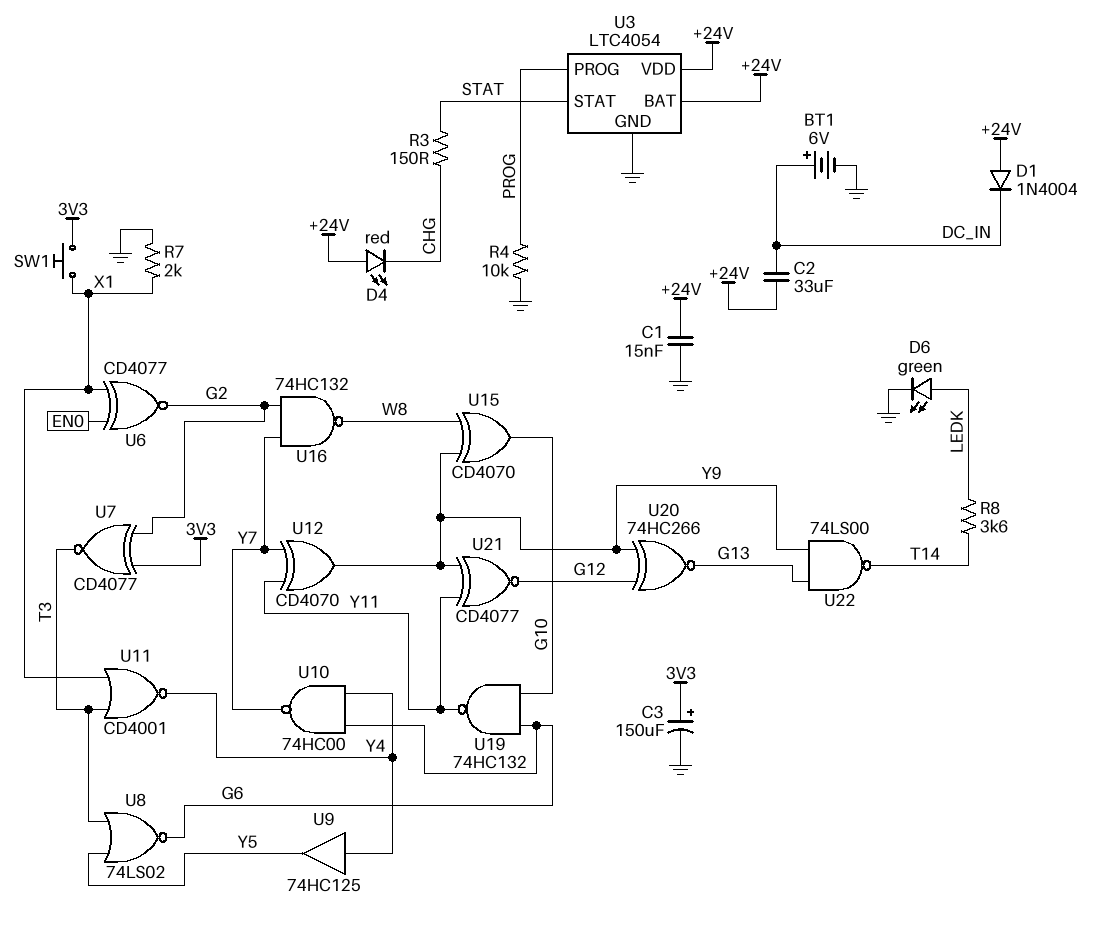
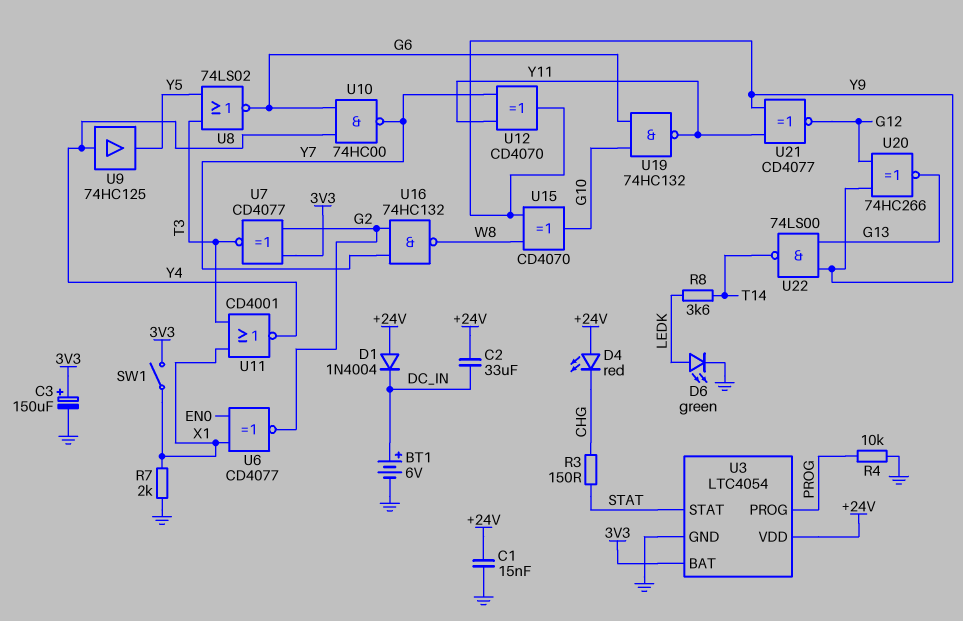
SW1: button (3V3, X1) -> switch (3V3, X1)
U3 pin BAT: +24V -> 3V3

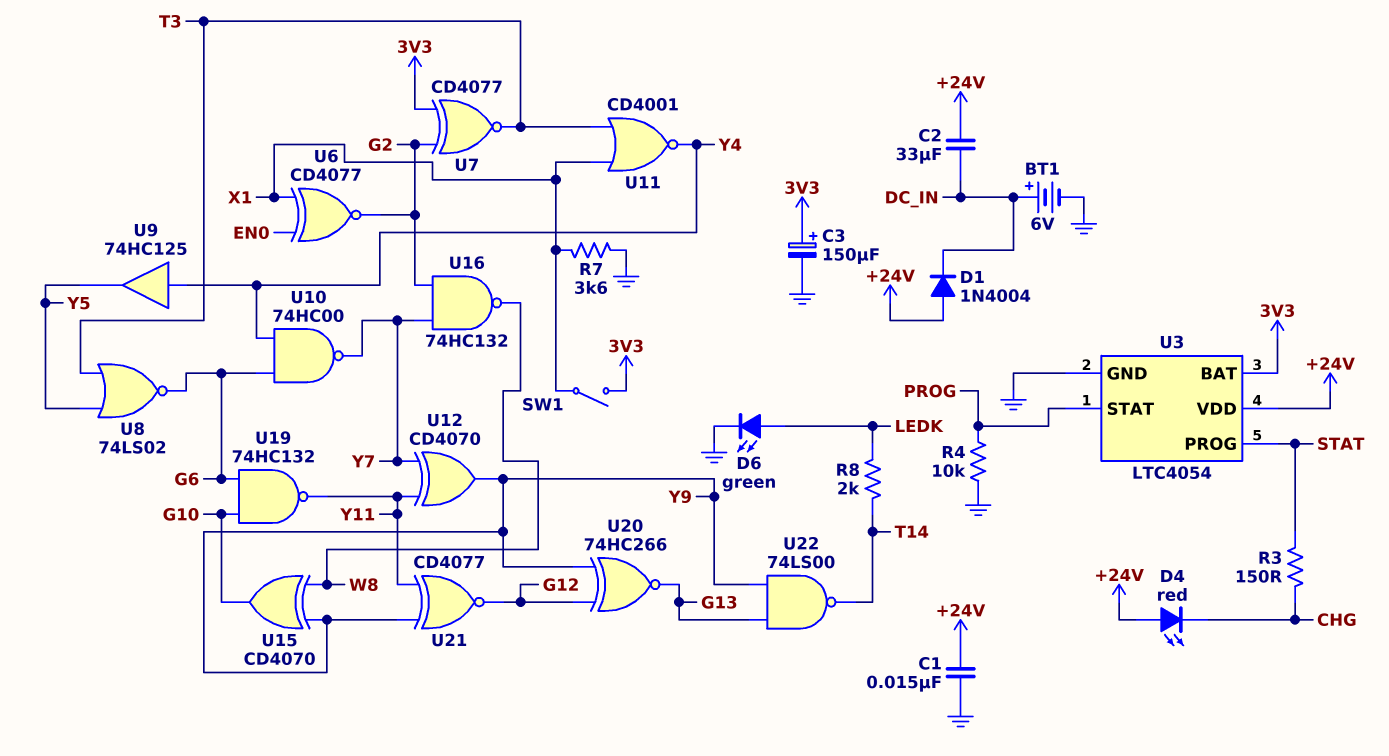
R7: 2k (GND, X1) -> 3.6k (GND, X1)
R8: 3.6k (LEDK, T14) -> 2k (LEDK, T14)
U3 pin PROG: PROG -> STAT
U3 pin STAT: STAT -> PROG

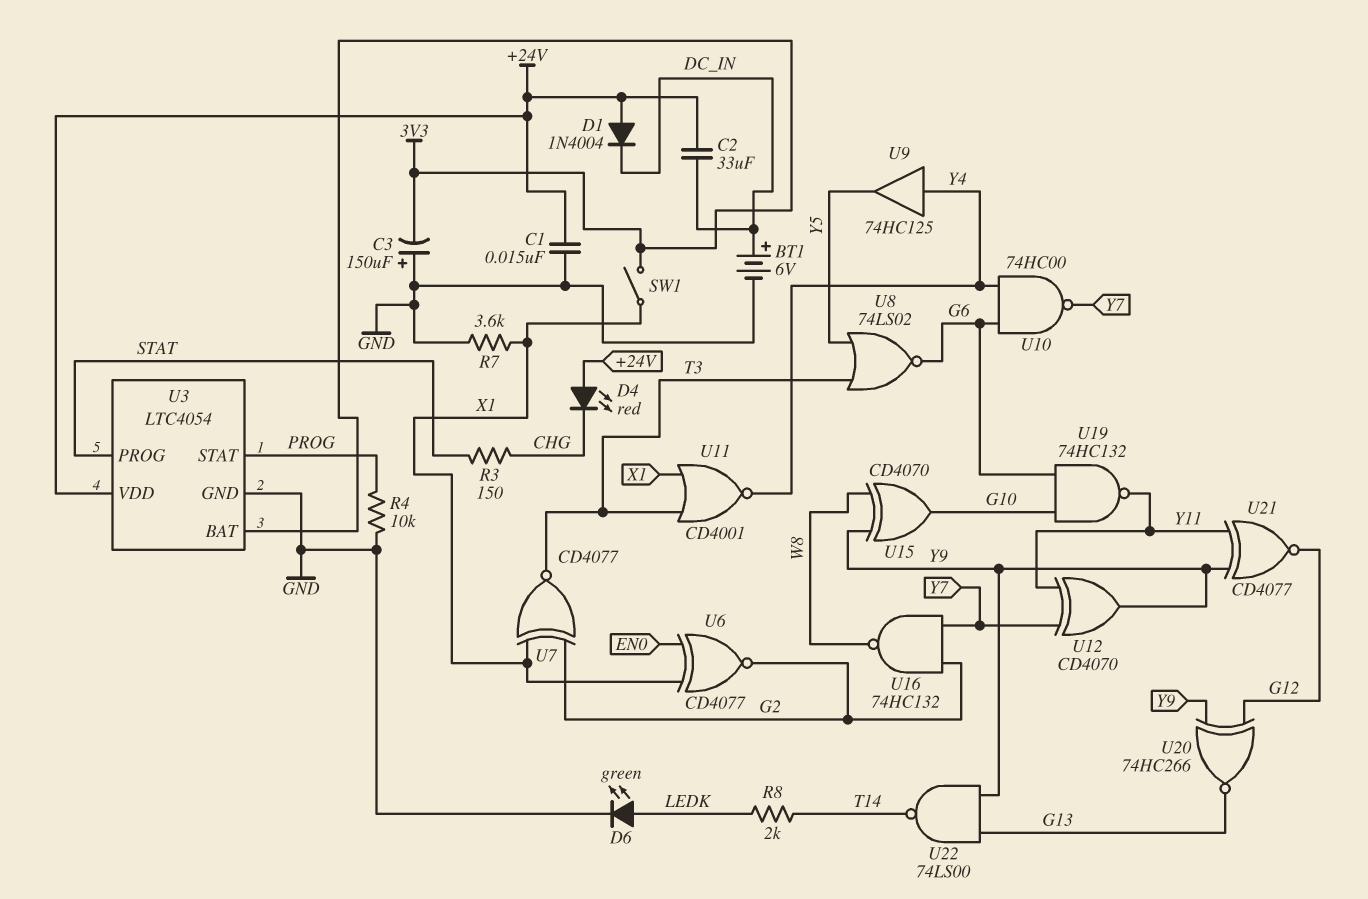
C3: 150uF (plus 3V3, minus GND) -> 150uF (plus GND, minus 3V3)
U7: XNOR CD4077 (in 3V3, in G2, out T3) -> XNOR CD4077 (in G2, in X1, out T3)

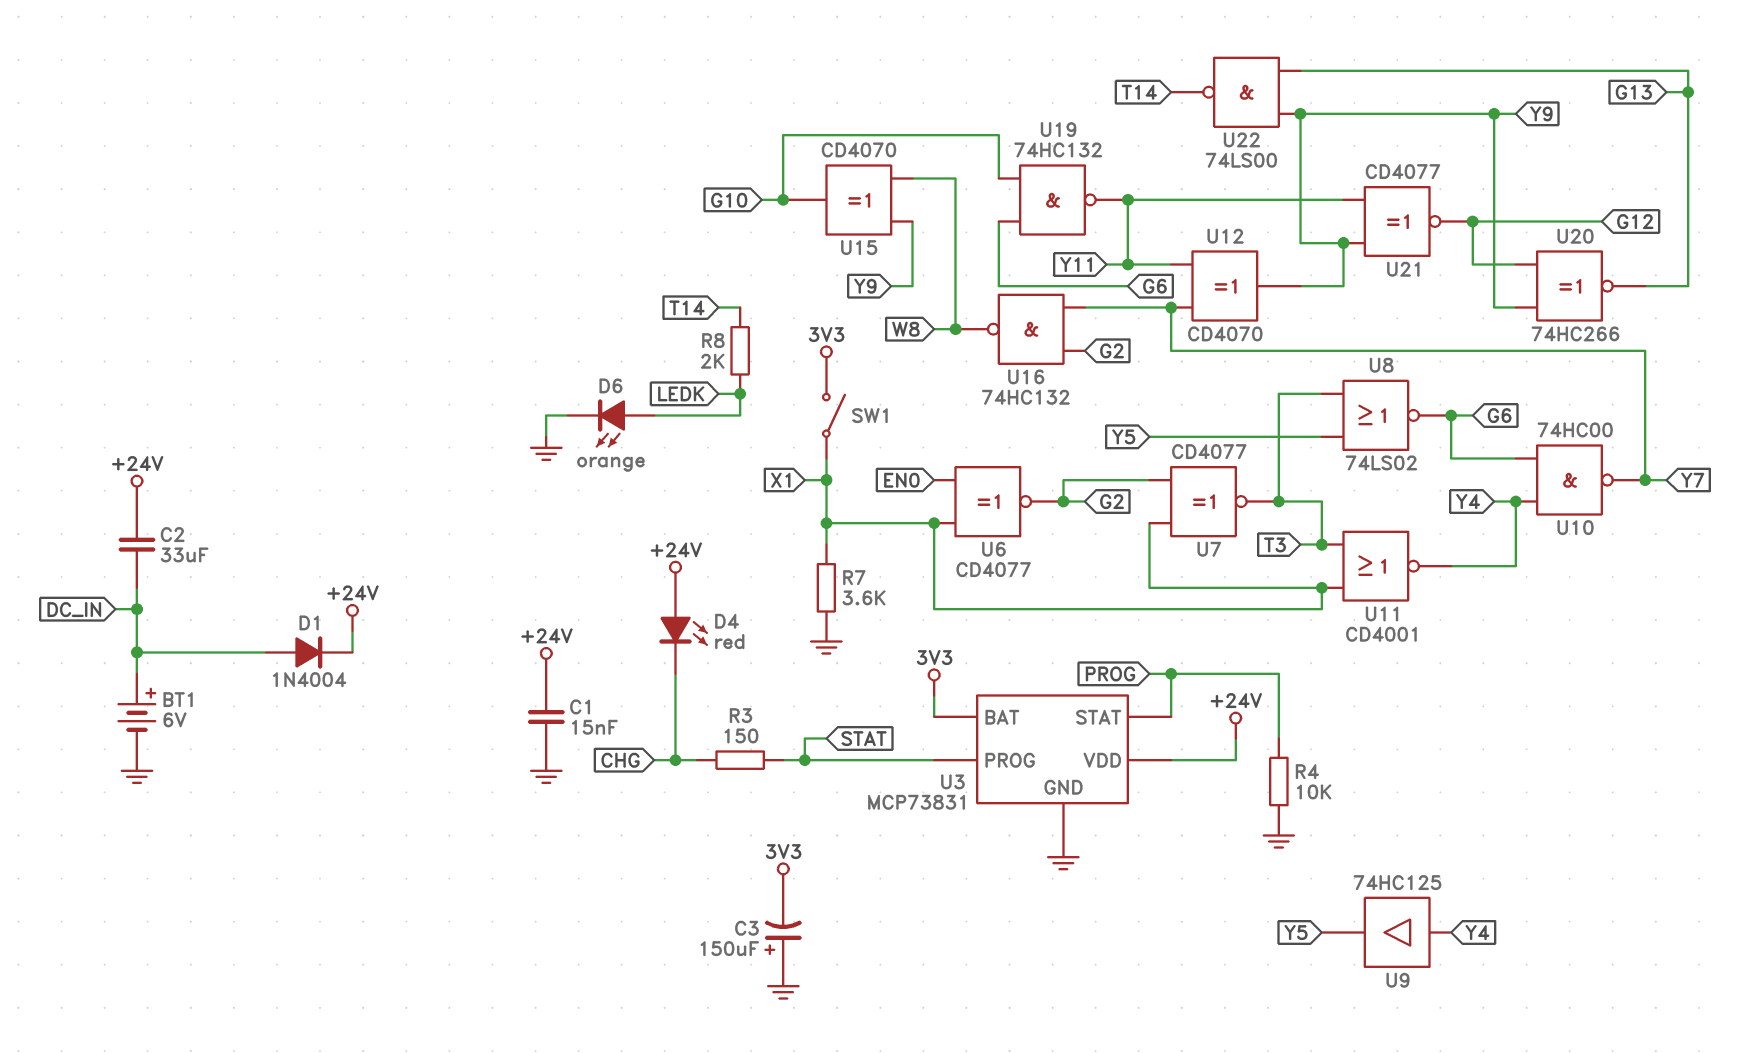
D1: diode 1N4004 (A +24V, K DC_IN) -> diode 1N4004 (A DC_IN, K +24V)
D6: LED green (A LEDK, K GND) -> LED orange (A LEDK, K GND)
U3: LTC4054 -> MCP73831

